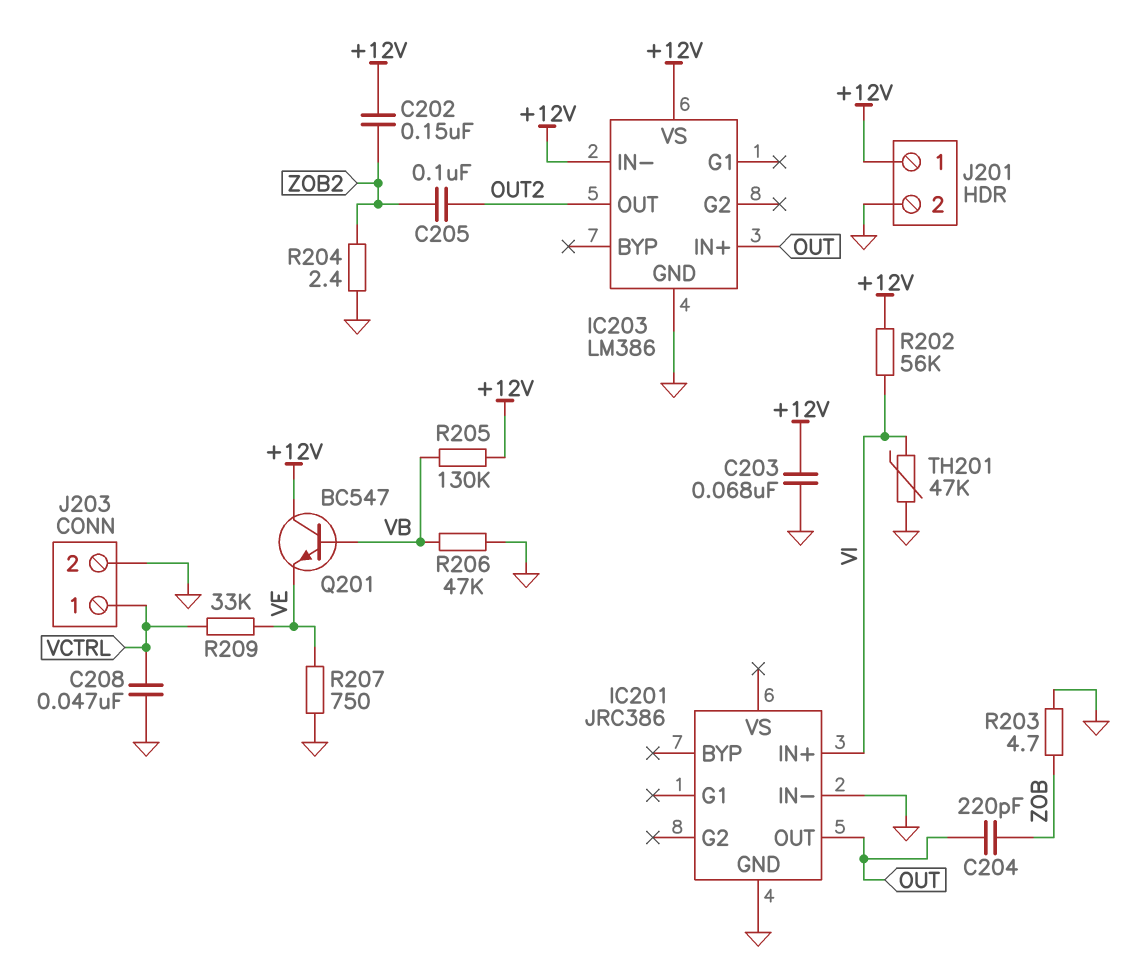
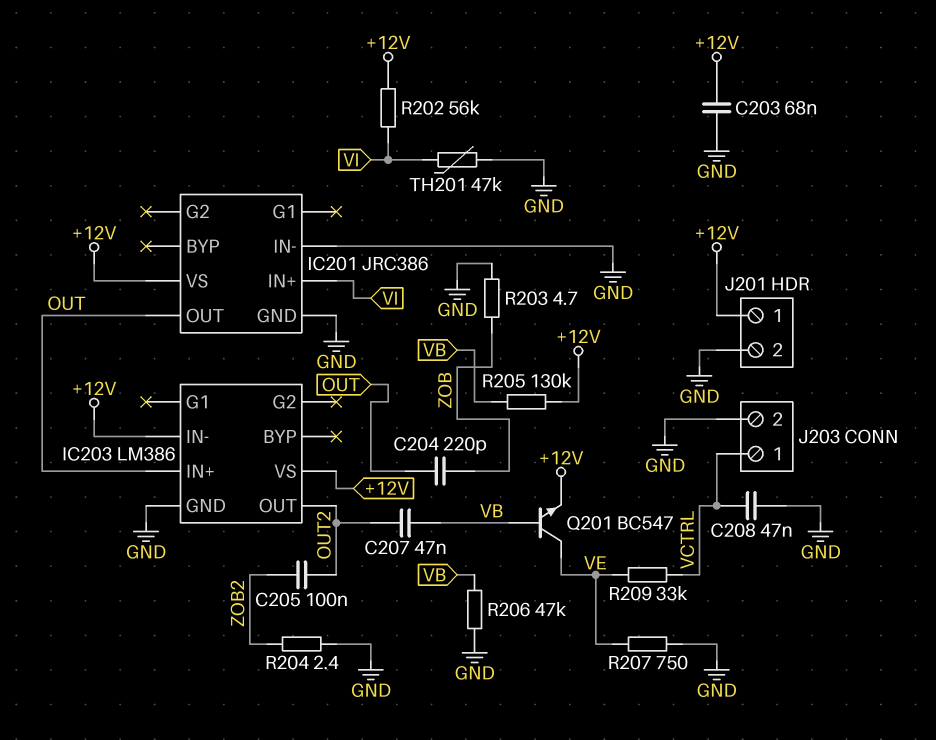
C202: 150nF (+12V, ZOB2) -> none
C207: none -> 47nF (OUT2, VB)
IC201 pin VS: none -> +12V
Q201: NPN BC547 (B VB, C +12V, E VE) -> NPN BC547 (B VB, C VE, E +12V)

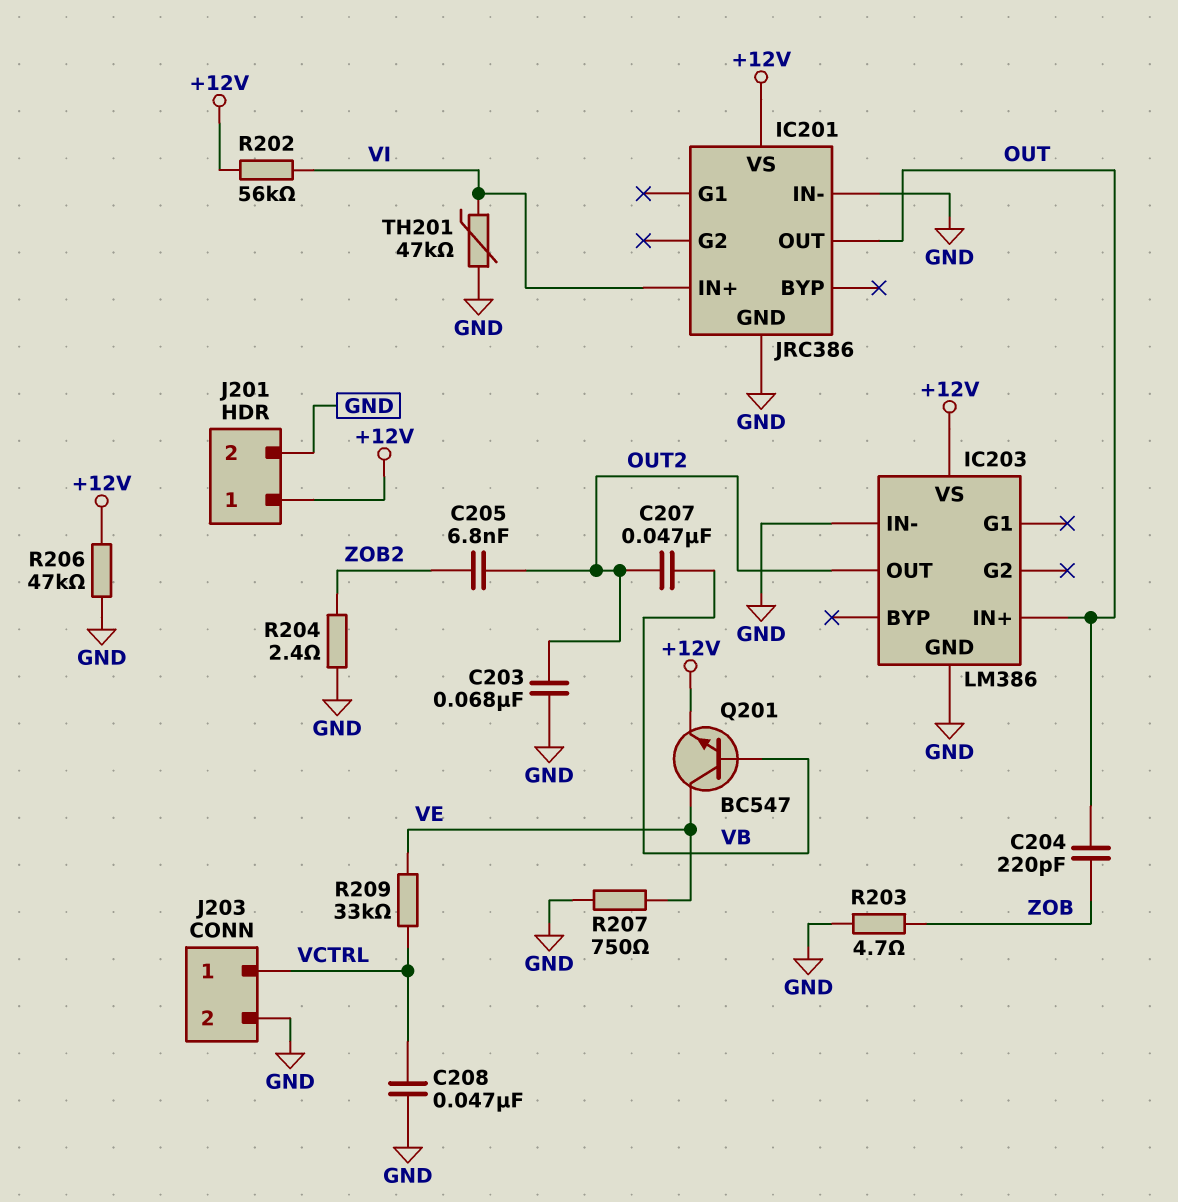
C203: 68nF (+12V, GND) -> 68nF (GND, OUT2)
C205: 100nF (OUT2, ZOB2) -> 6.8nF (OUT2, ZOB2)
IC203 pin IN-: +12V -> GND
R205: 130k (+12V, VB) -> none
R206: 47k (GND, VB) -> 47k (+12V, GND)

